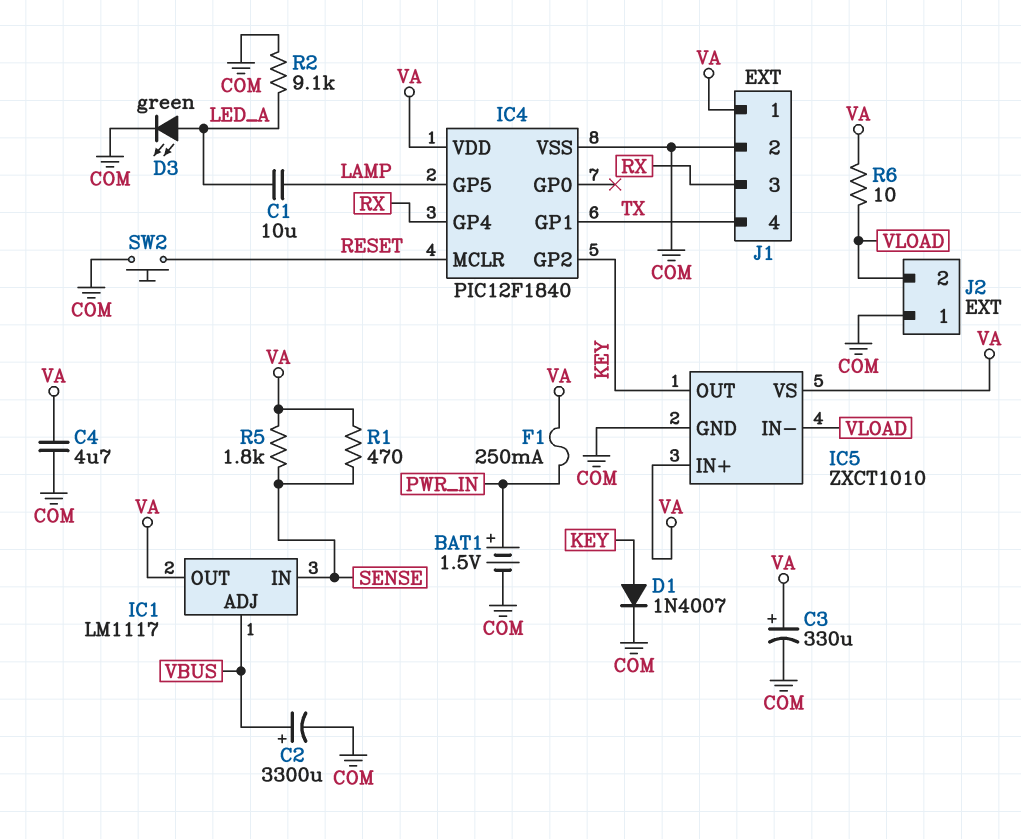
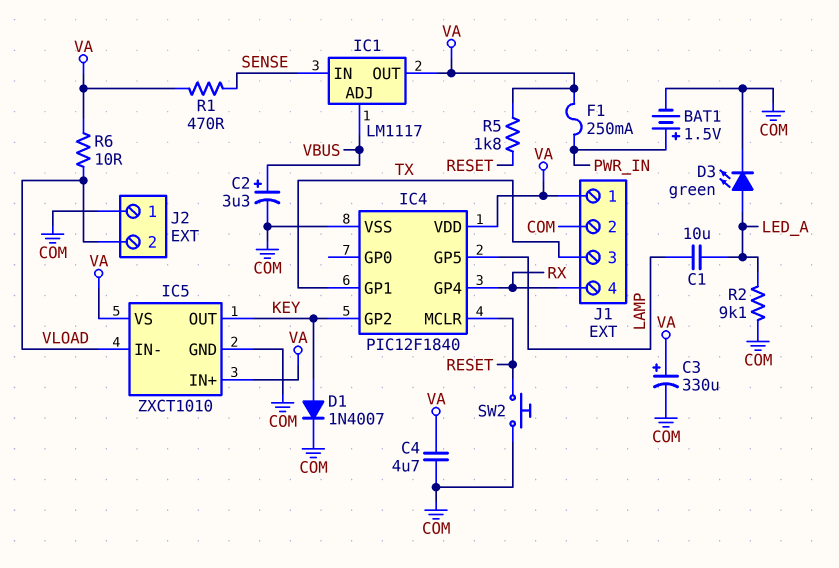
C2: 3300uF (plus VBUS, minus COM) -> 3.3uF (plus VBUS, minus COM)
J1 pin 3: RX -> TX
J1 pin 4: TX -> RX
R5: 1.8k (SENSE, VA) -> 1.8k (RESET, VA)

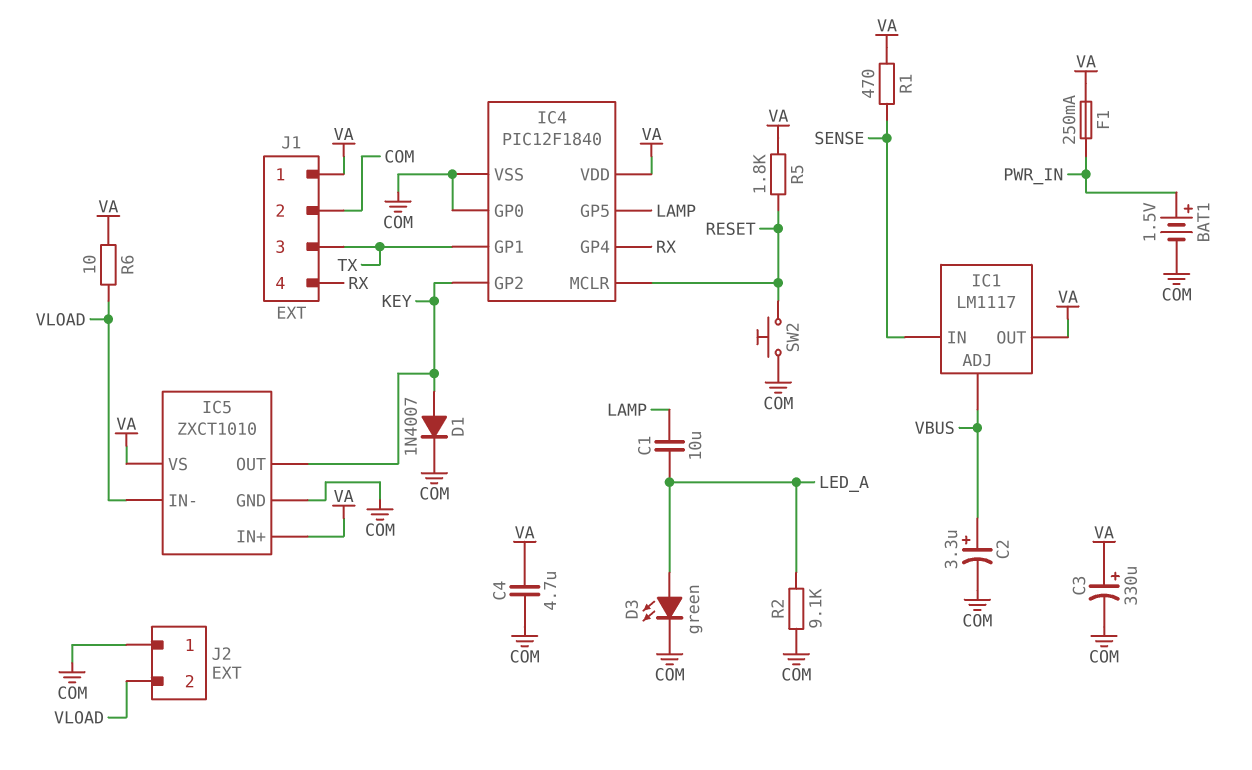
IC4 pin GP0: none -> COM

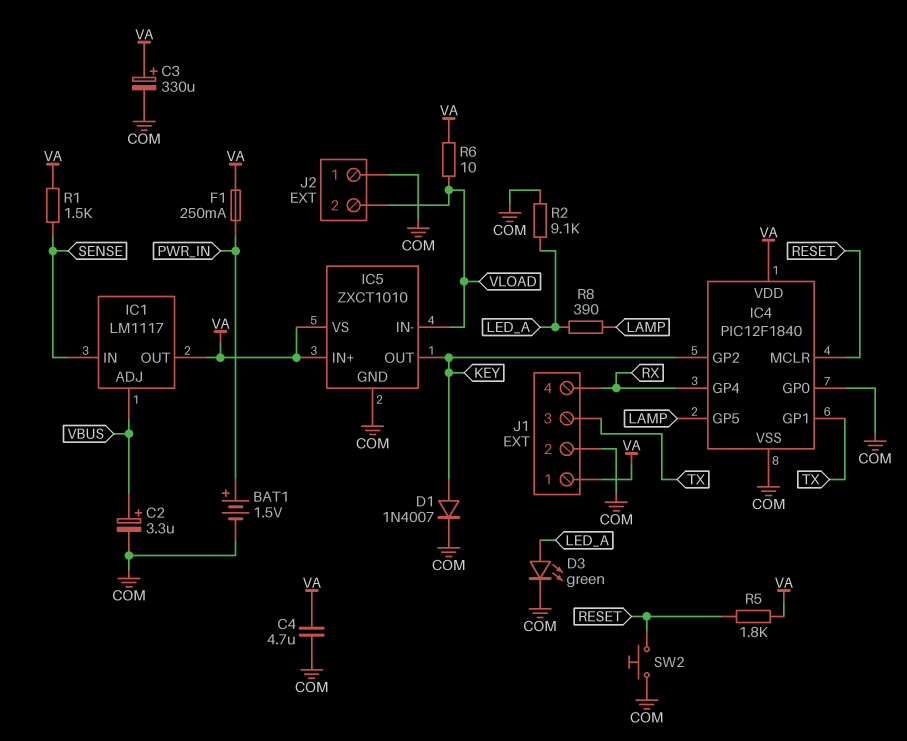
C1: 10uF (LAMP, LED_A) -> none
R1: 470 (SENSE, VA) -> 1.5k (SENSE, VA)
R8: none -> 390 (LAMP, LED_A)

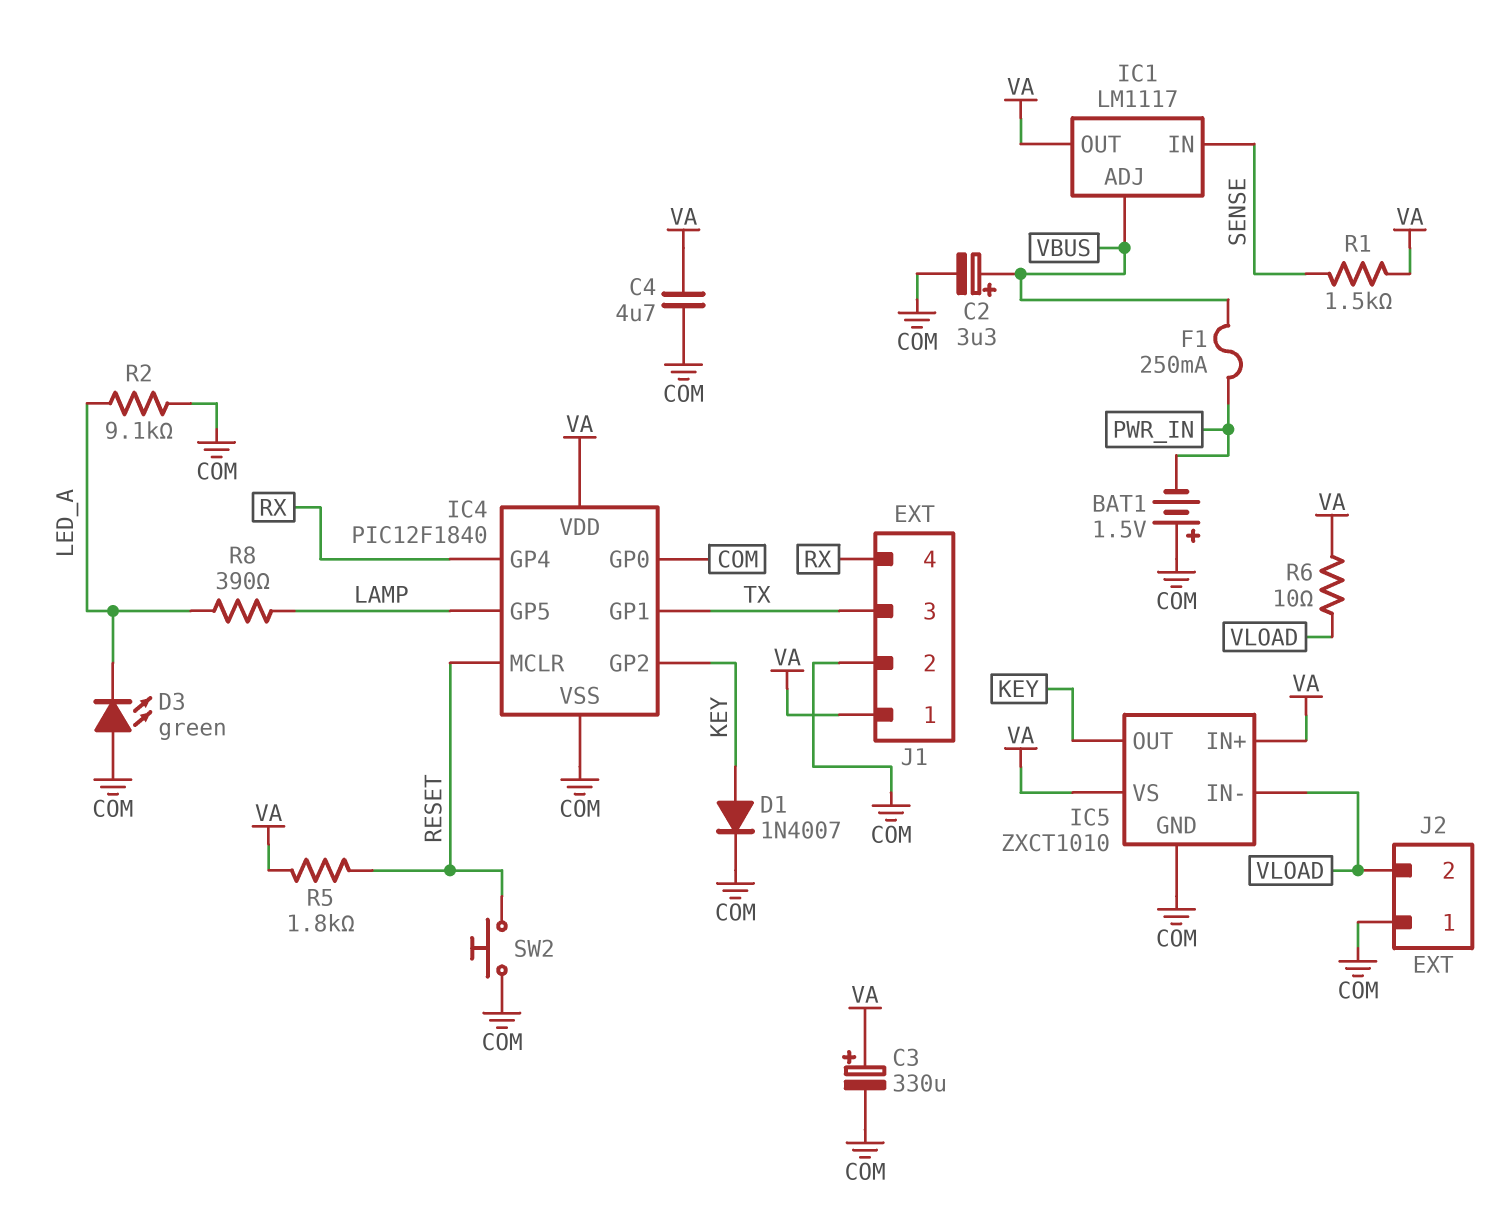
BAT1: 1.5V (plus PWR_IN, minus COM) -> 1.5V (plus COM, minus PWR_IN)
D3: LED green (A LED_A, K COM) -> LED green (A COM, K LED_A)
F1: 250mA (PWR_IN, VA) -> 250mA (PWR_IN, VBUS)

